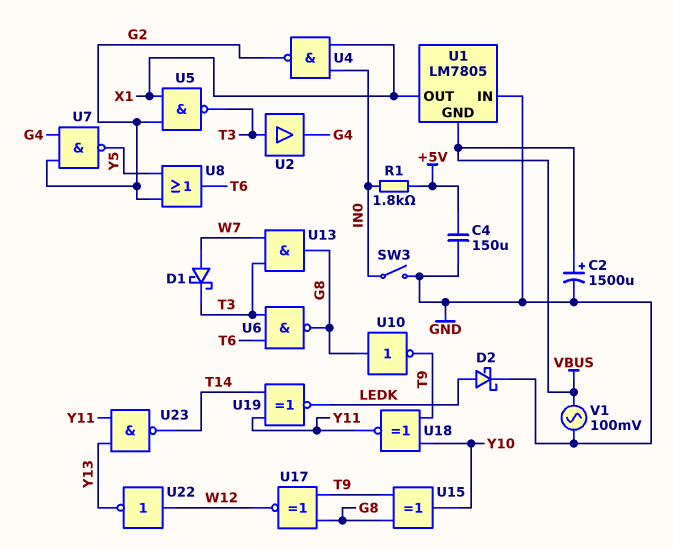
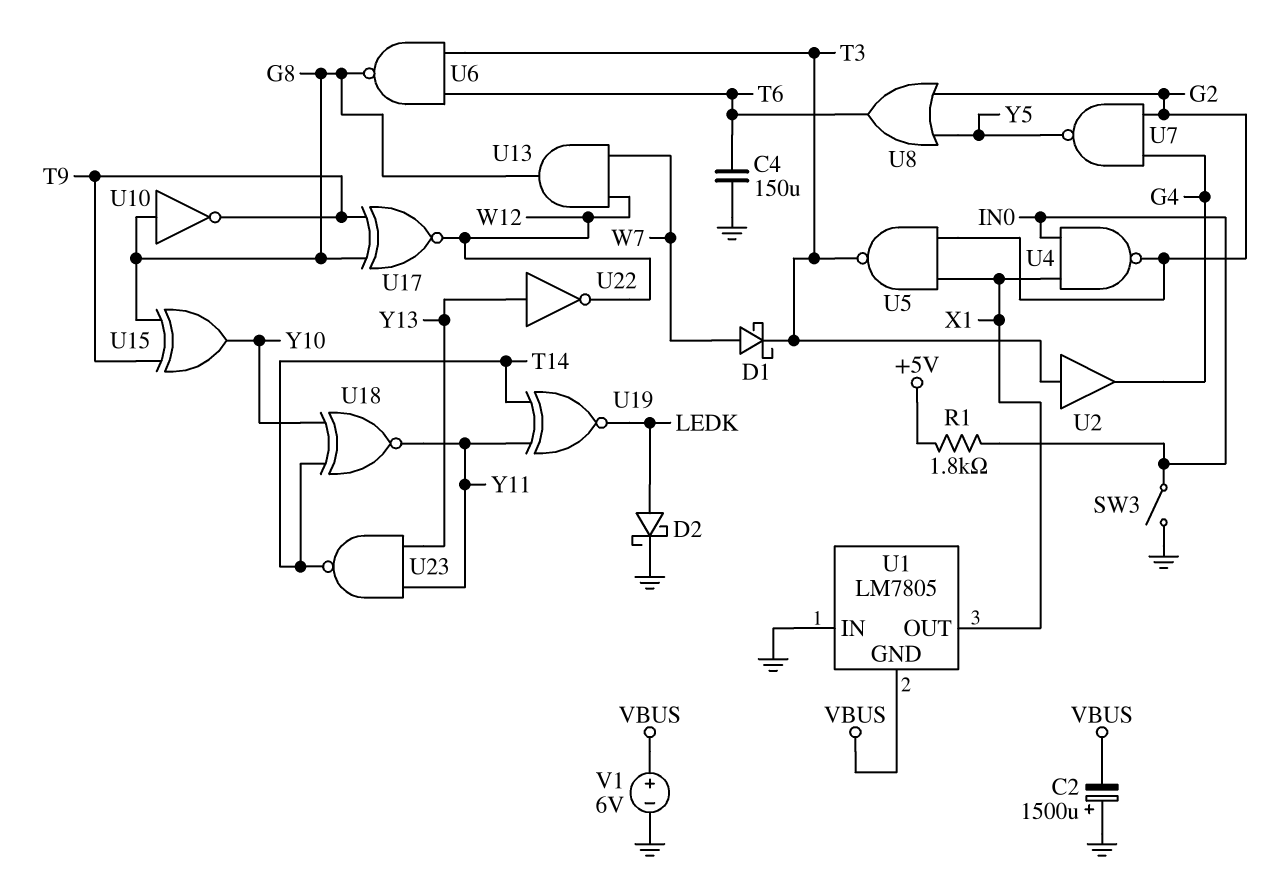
C2: 1500uF (plus VBUS, minus GND) -> 1500uF (plus GND, minus VBUS)
C4: 150uF (+5V, GND) -> 150uF (GND, T6)
U13: AND (in T3, in W7, out G8) -> AND (in W7, in W12, out G8)
U18: XNOR (in T9, in Y10, out Y11) -> XNOR (in T14, in Y10, out Y11)
U22: NOT (in W12, out Y13) -> NOT (in Y13, out W12)
V1: AC 100mV (GND, VBUS) -> 6V (plus VBUS, minus GND)

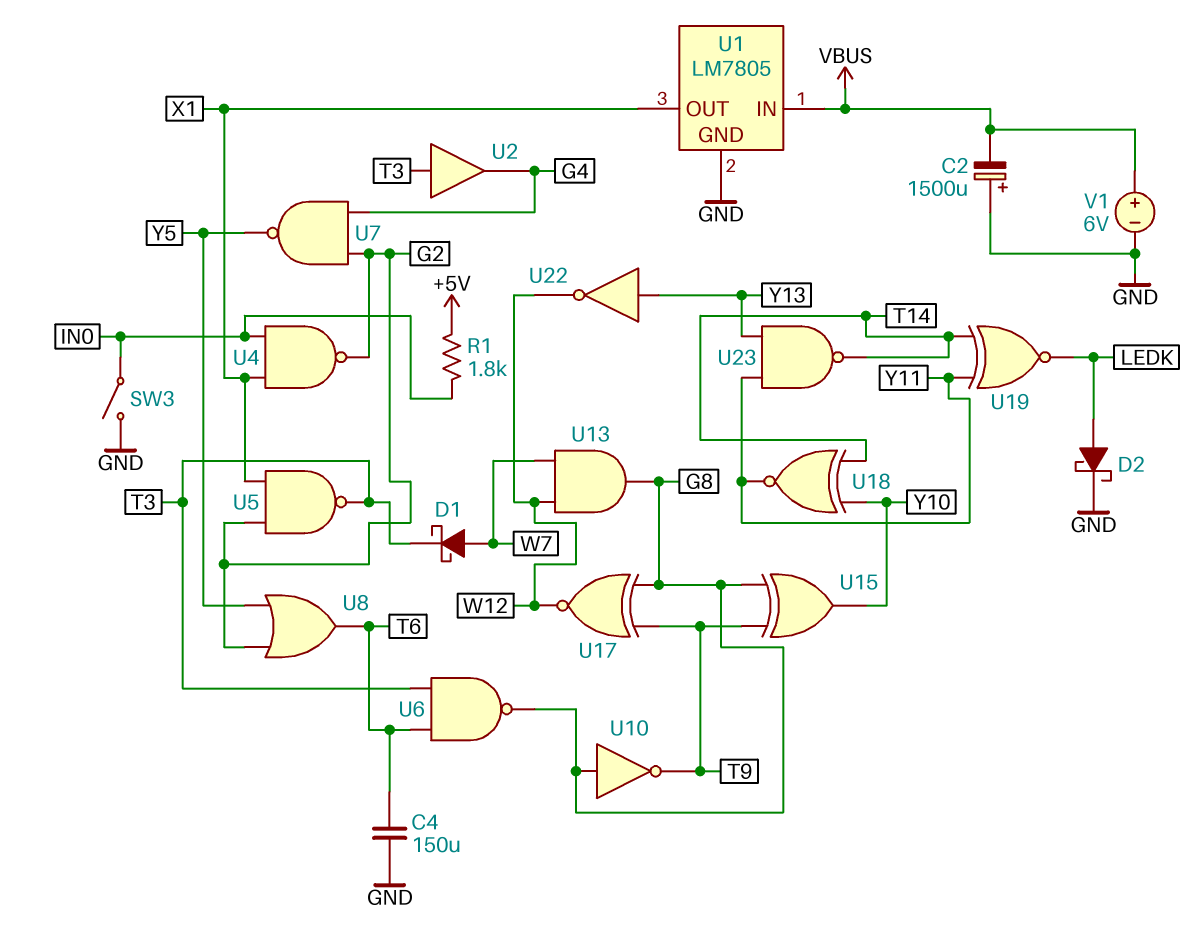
U1 pin GND: VBUS -> GND
U1 pin IN: GND -> VBUS

